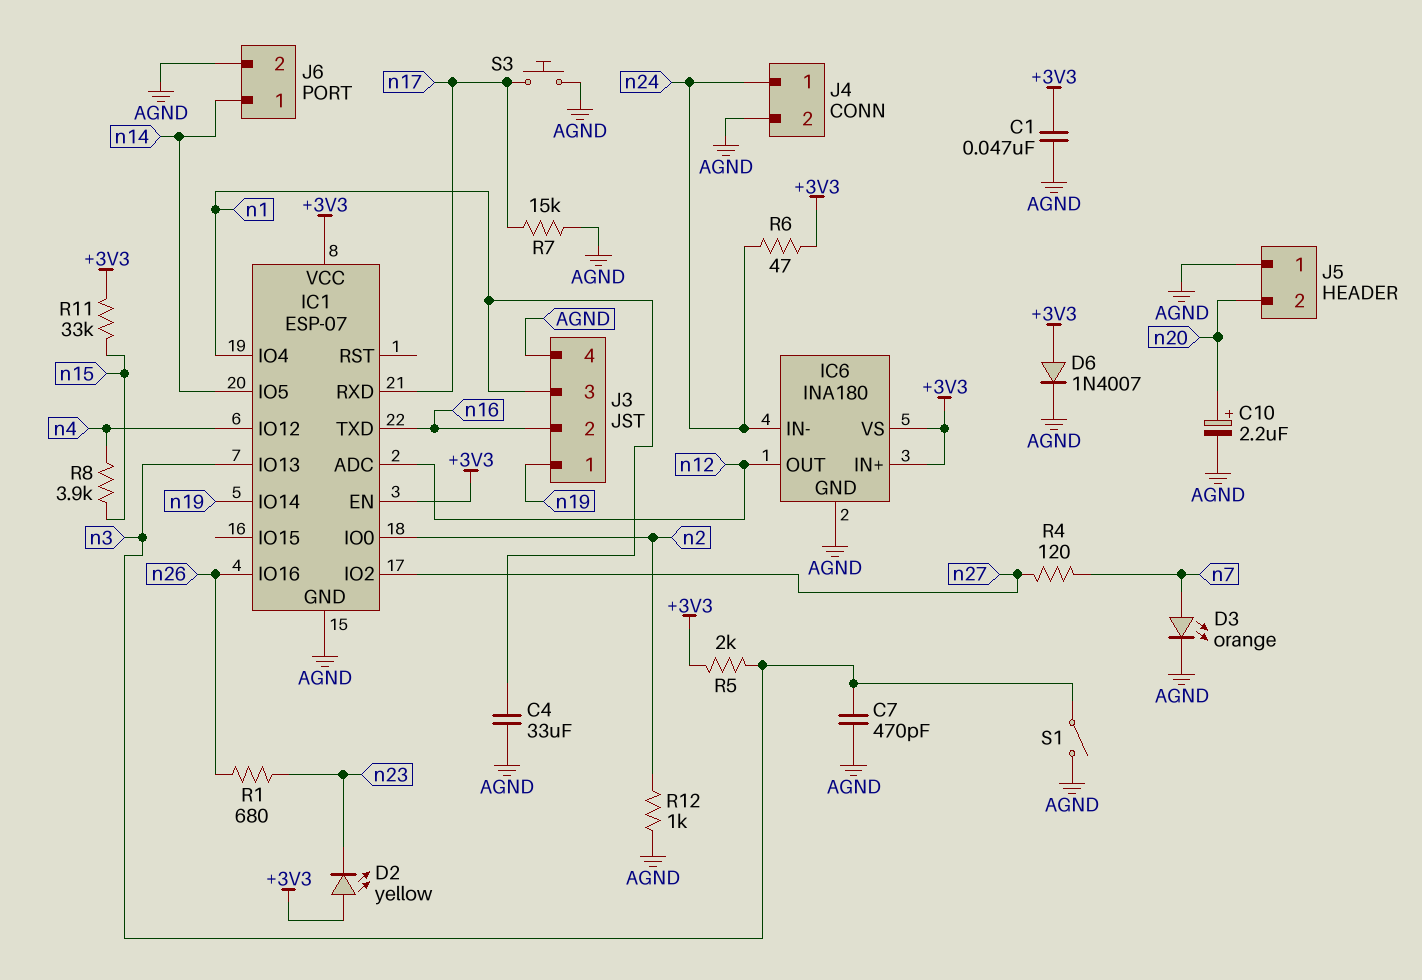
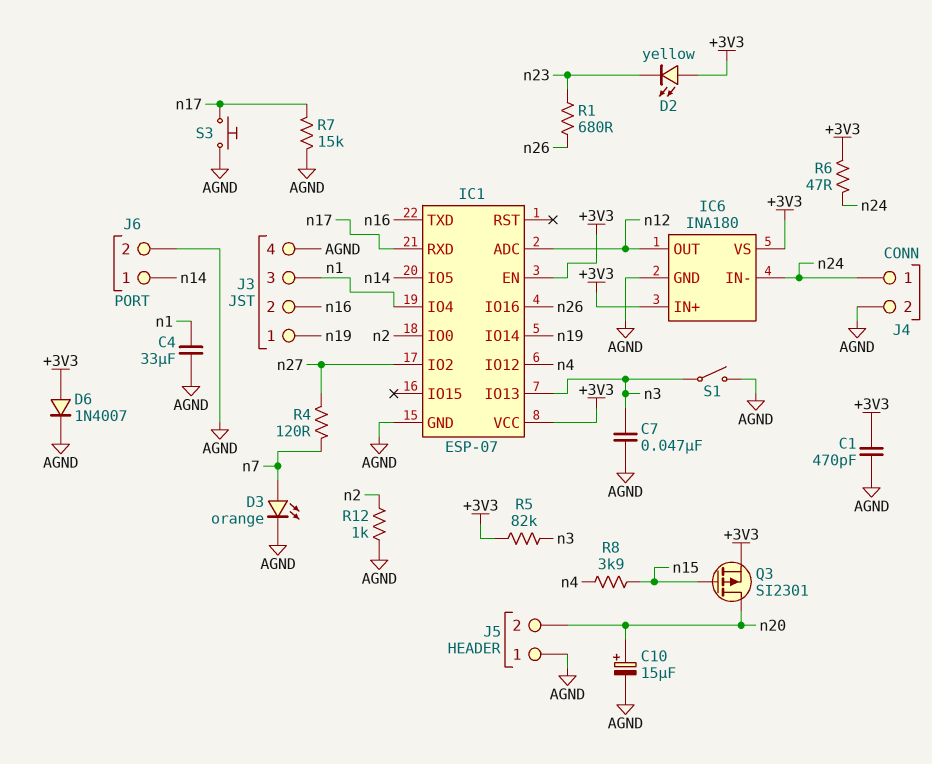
C1: 47nF (+3V3, AGND) -> 470pF (+3V3, AGND)
C7: 470pF (AGND, n3) -> 47nF (AGND, n3)
C10: 2.2uF (plus n20, minus AGND) -> 15uF (plus n20, minus AGND)
Q3: none -> PMOS SI2301 (G n15, D n20, S +3V3)
R5: 2k (+3V3, n3) -> 82k (+3V3, n3)
R11: 33k (+3V3, n15) -> none

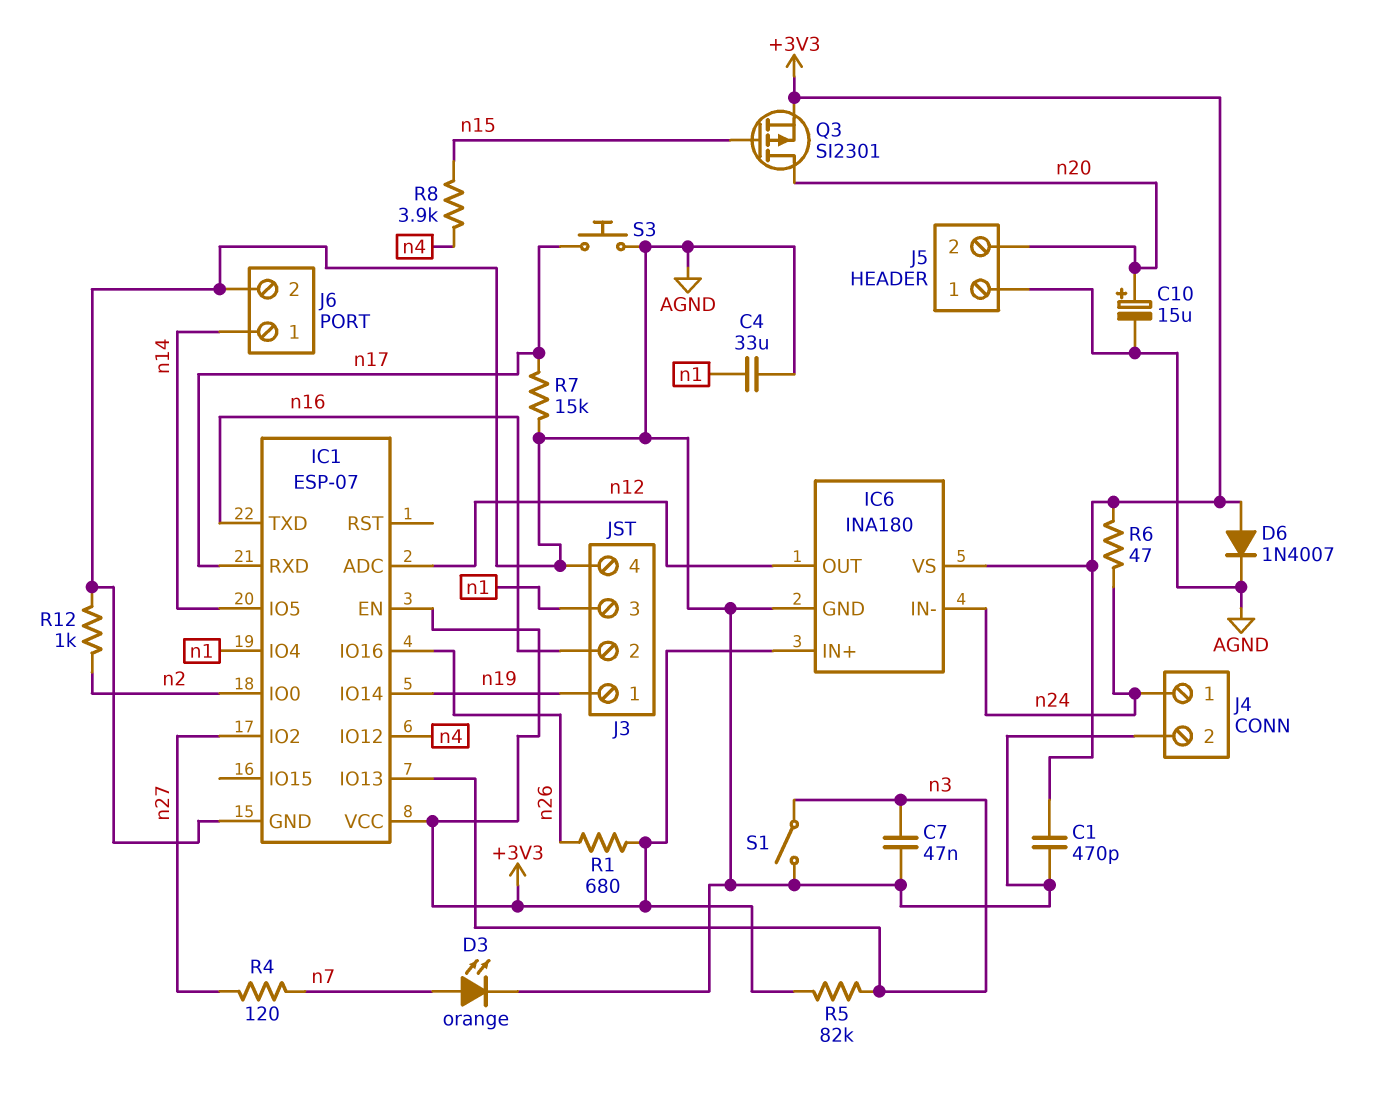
D2: LED yellow (A +3V3, K n23) -> none
R1: 680 (n23, n26) -> 680 (+3V3, n26)

